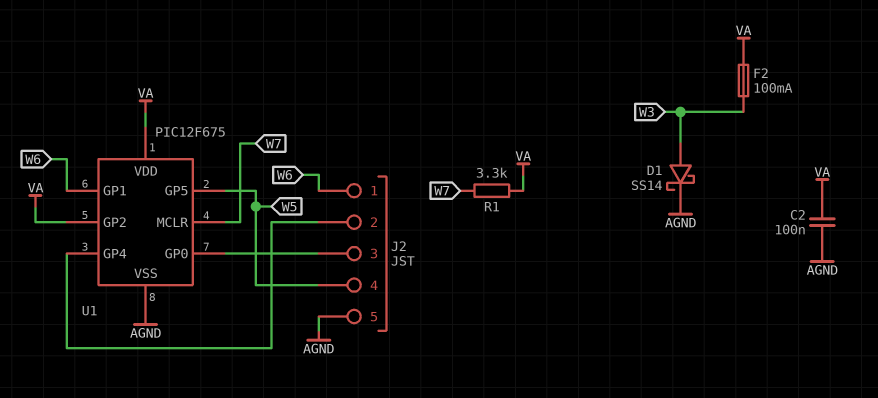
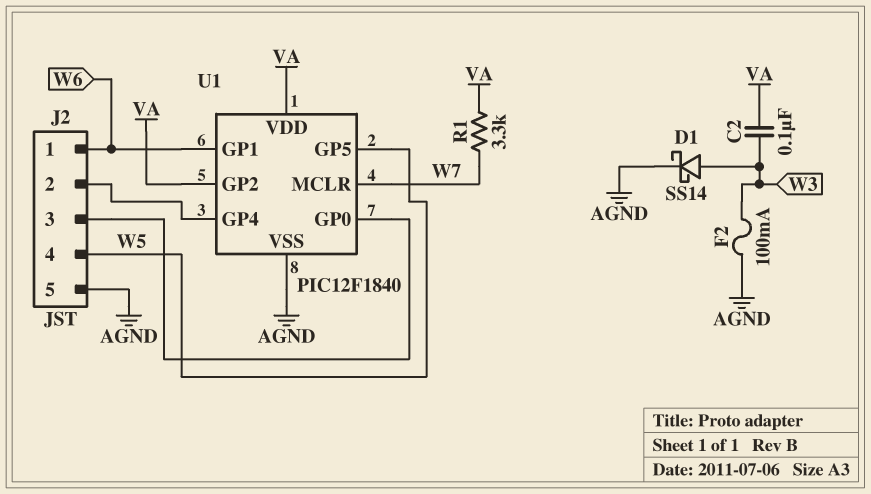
C2: 100nF (AGND, VA) -> 100nF (VA, W3)
F2: 100mA (VA, W3) -> 100mA (AGND, W3)
U1: PIC12F675 -> PIC12F1840

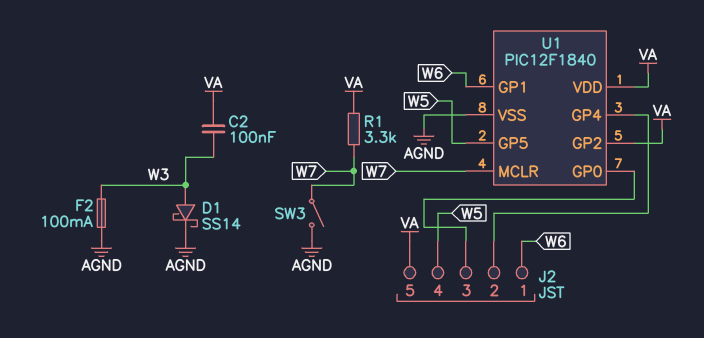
J2 pin 5: AGND -> VA
SW3: none -> switch (AGND, W7)

